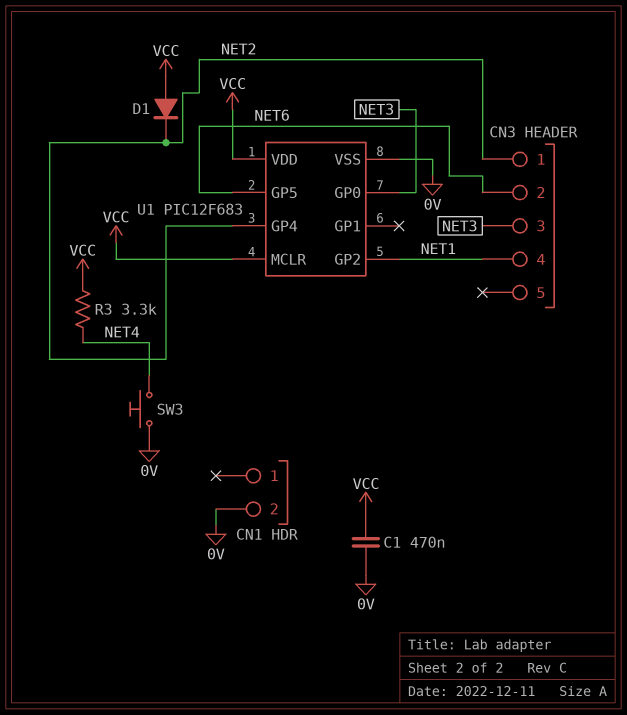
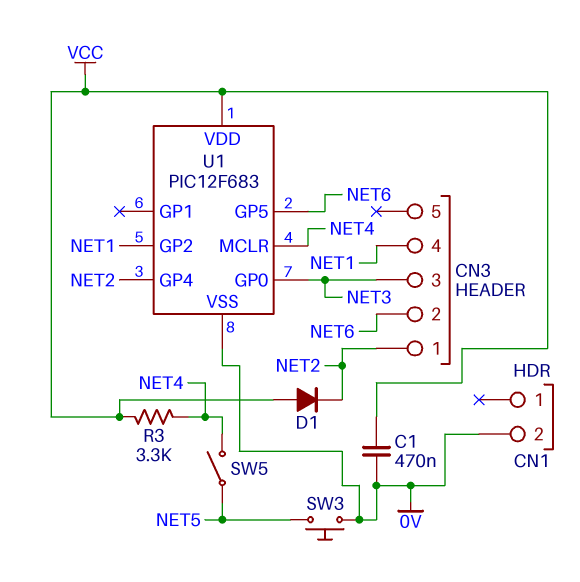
SW3: button (0V, NET4) -> button (0V, NET5)
SW5: none -> switch (NET4, NET5)
U1 pin MCLR: VCC -> NET4

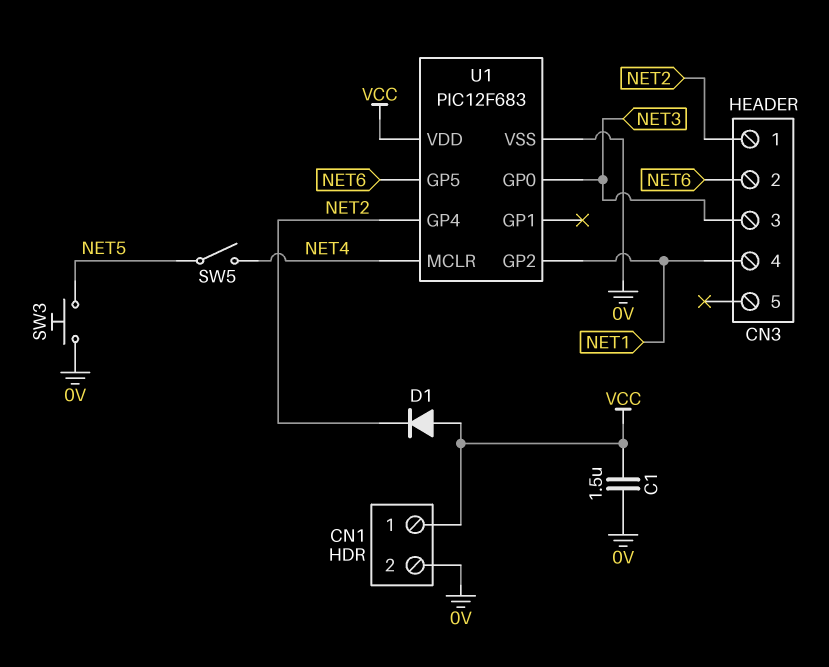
C1: 470nF (0V, VCC) -> 1.5uF (0V, VCC)
CN1 pin 1: none -> VCC
R3: 3.3k (NET4, VCC) -> none

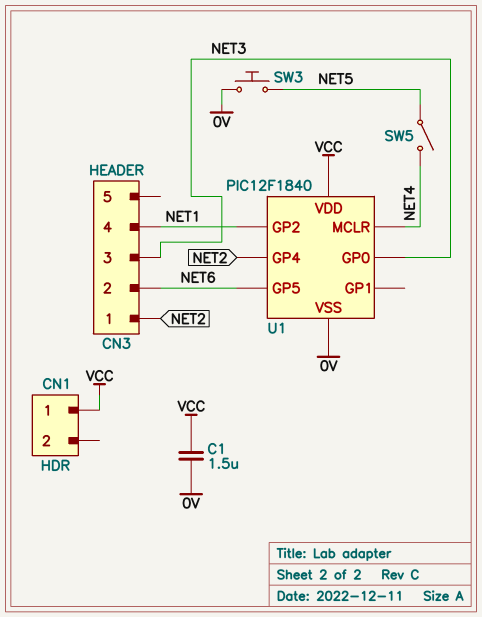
CN1 pin 2: 0V -> none
D1: diode (A VCC, K NET2) -> none
U1: PIC12F683 -> PIC12F1840

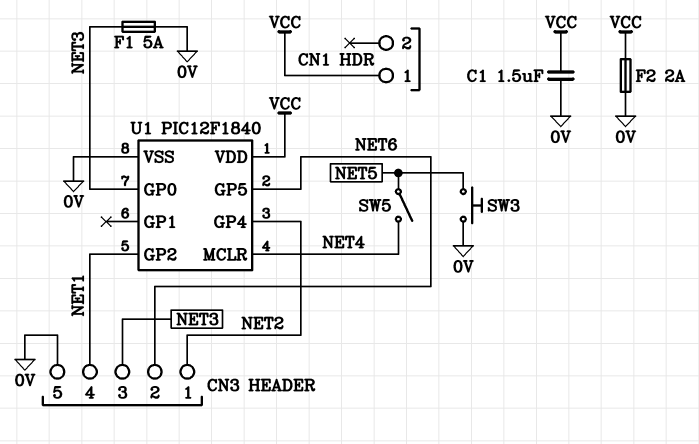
CN3 pin 5: none -> 0V
F1: none -> 5A (0V, NET3)
F2: none -> 2A (0V, VCC)

